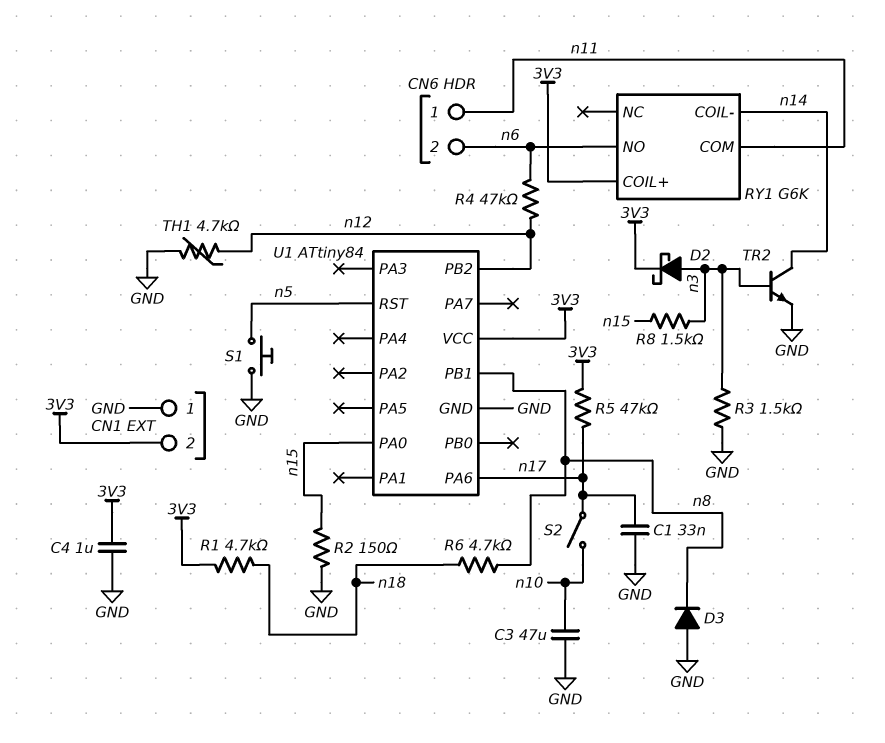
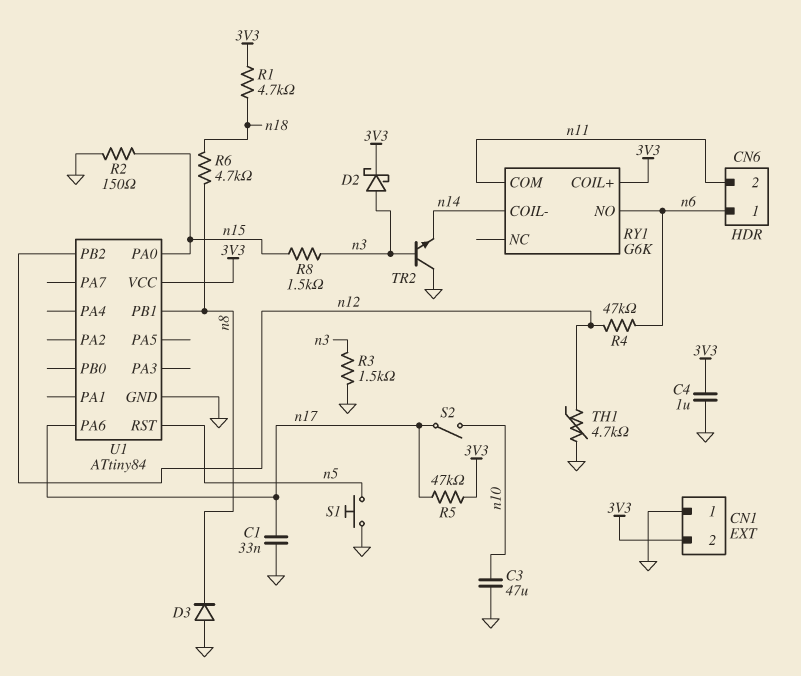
CN6 pin 1: n11 -> n6
CN6 pin 2: n6 -> n11
TR2: NPN (B n3, C n14, E GND) -> NPN (B n3, C GND, E n14)

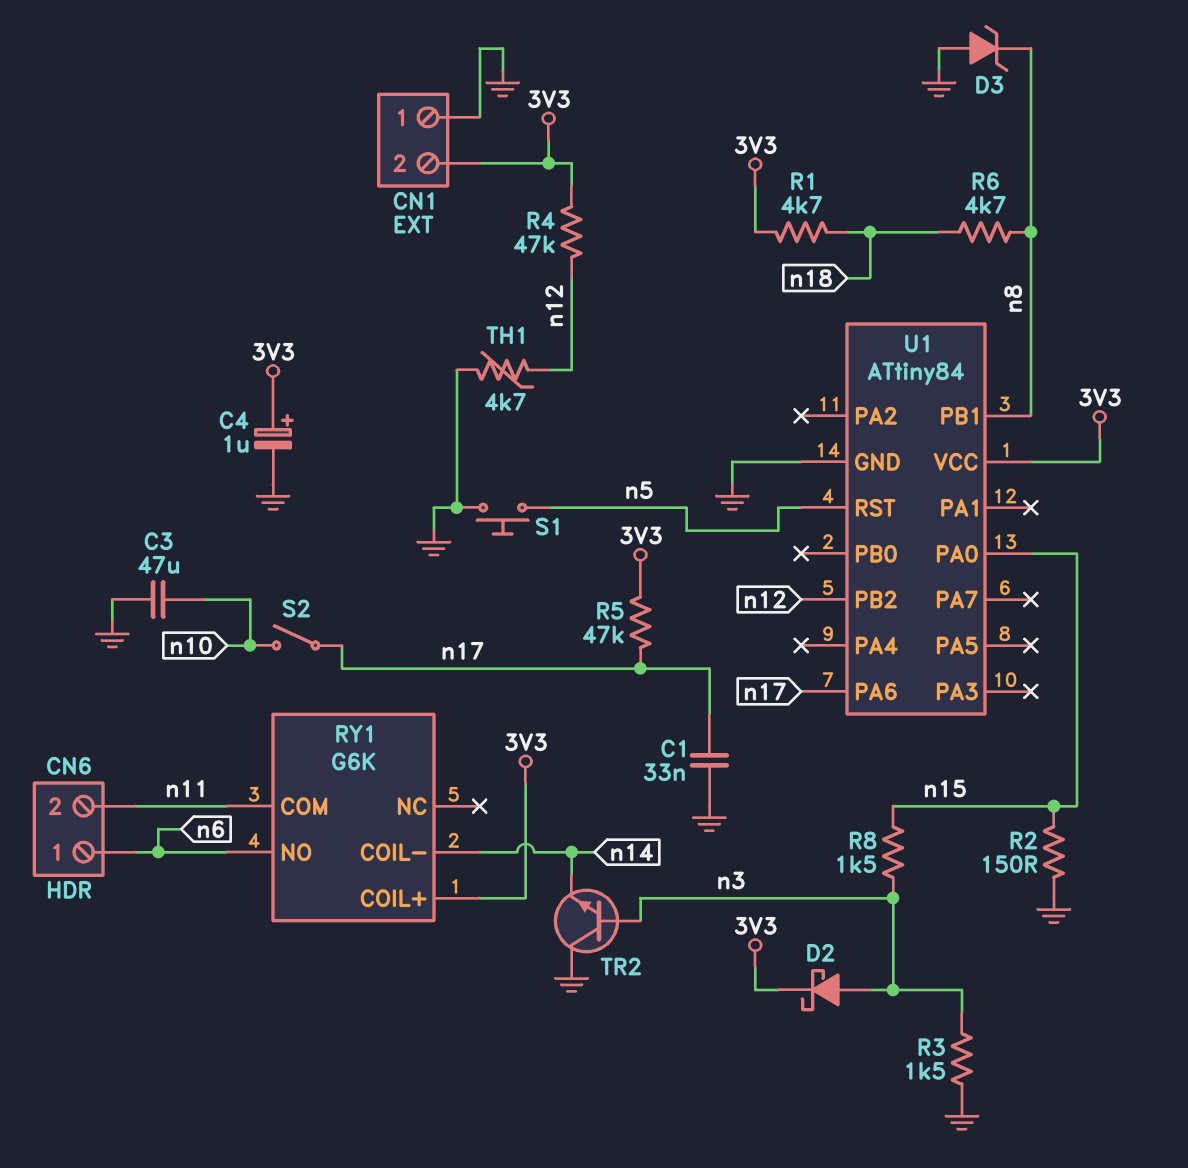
C4: 1uF (3V3, GND) -> 1uF (plus 3V3, minus GND)
D3: diode (A GND, K n8) -> zener (A GND, K n8)
R4: 47k (n6, n12) -> 47k (3V3, n12)

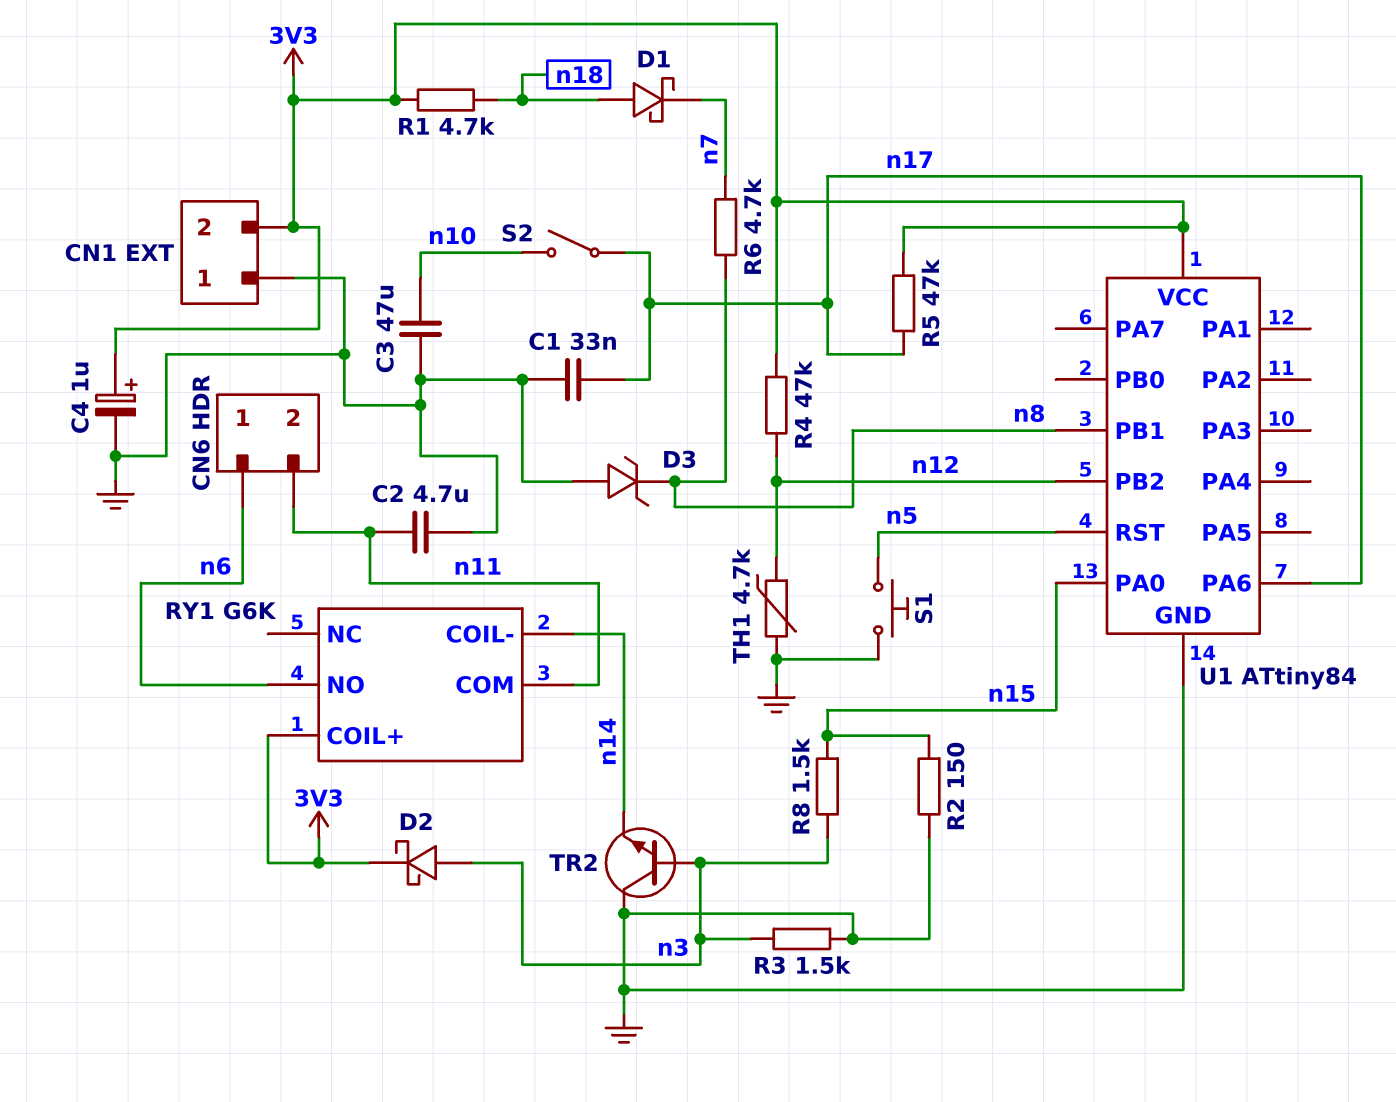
C2: none -> 4.7uF (GND, n11)
D1: none -> schottky (A n18, K n7)
R6: 4.7k (n8, n18) -> 4.7k (n7, n8)

